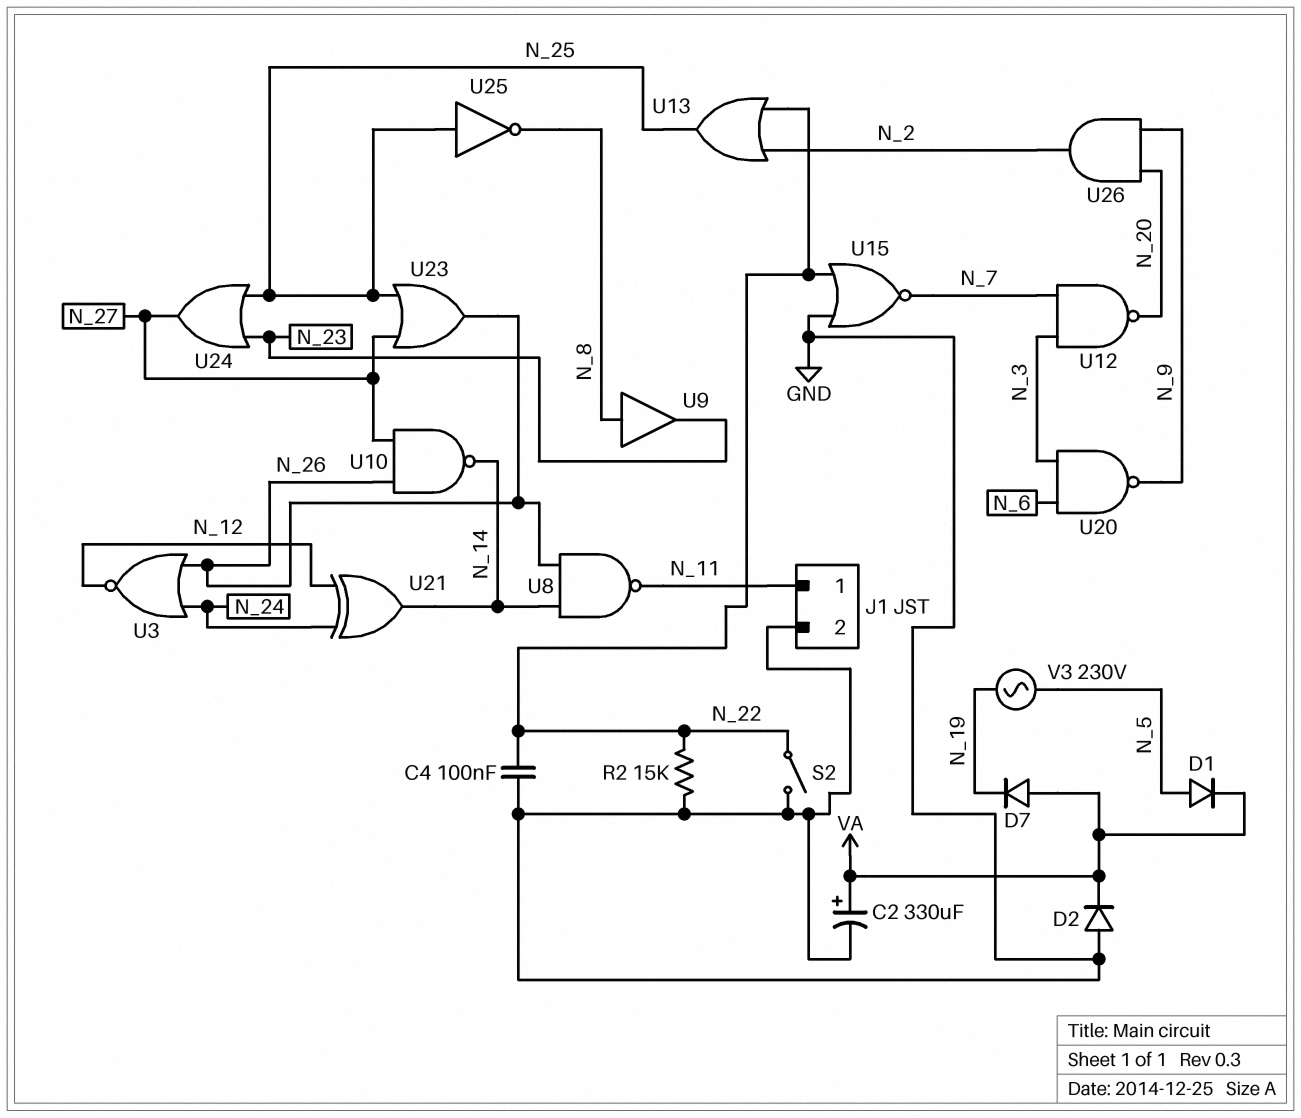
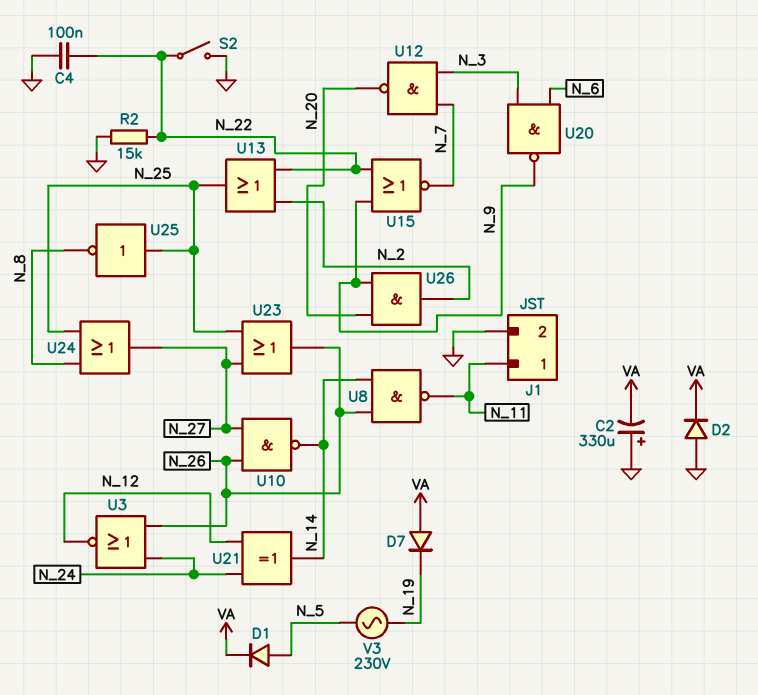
C2: 330uF (plus VA, minus GND) -> 330uF (plus GND, minus VA)
U9: buffer (in N_8, out N_23) -> none
U15: NOR (in GND, in N_22, out N_7) -> NOR (in N_9, in N_22, out N_7)
U24: OR (in N_23, in N_25, out N_27) -> OR (in N_8, in N_25, out N_27)

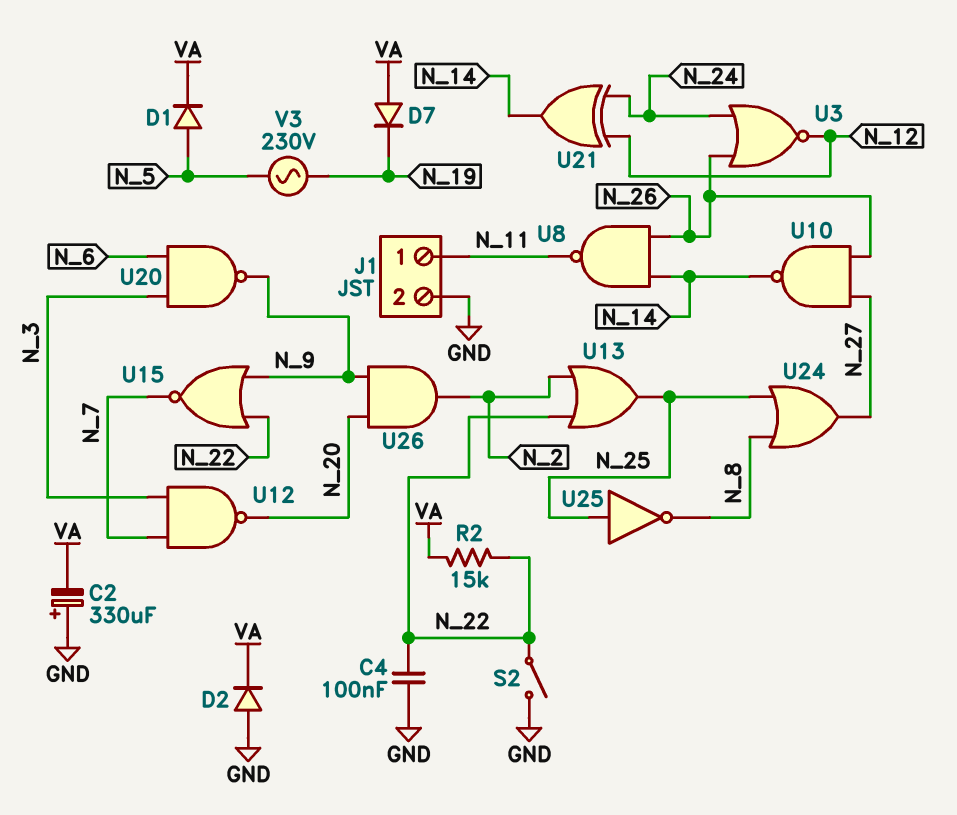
R2: 15k (GND, N_22) -> 15k (N_22, VA)
U23: OR (in N_25, in N_27, out N_26) -> none

